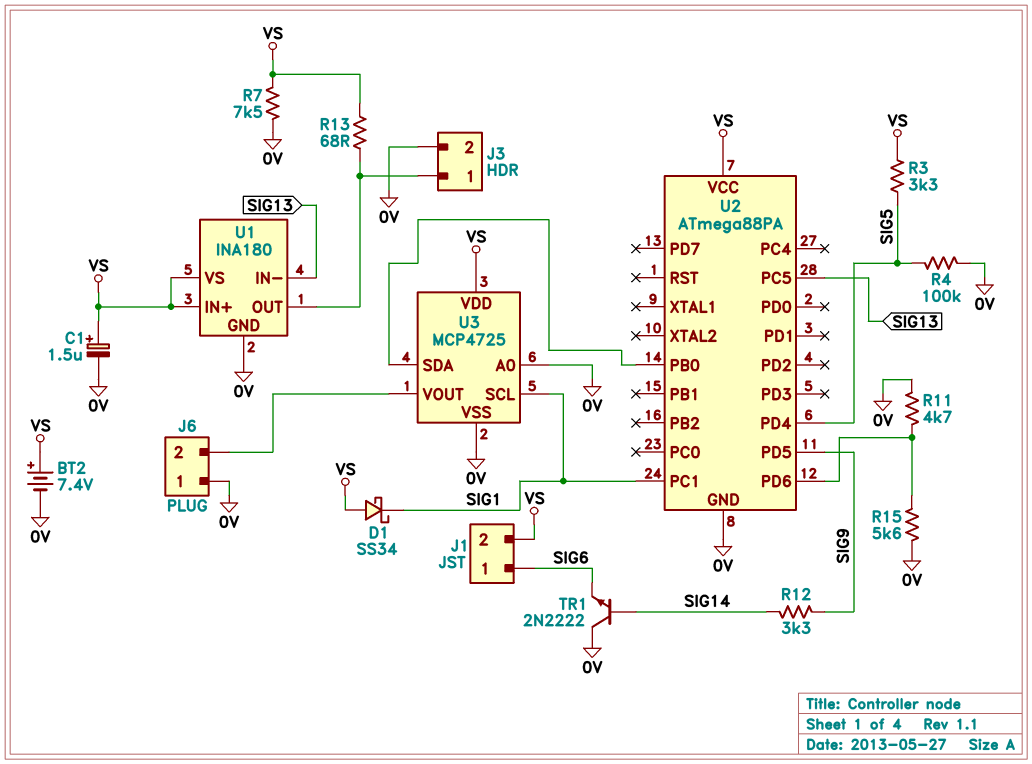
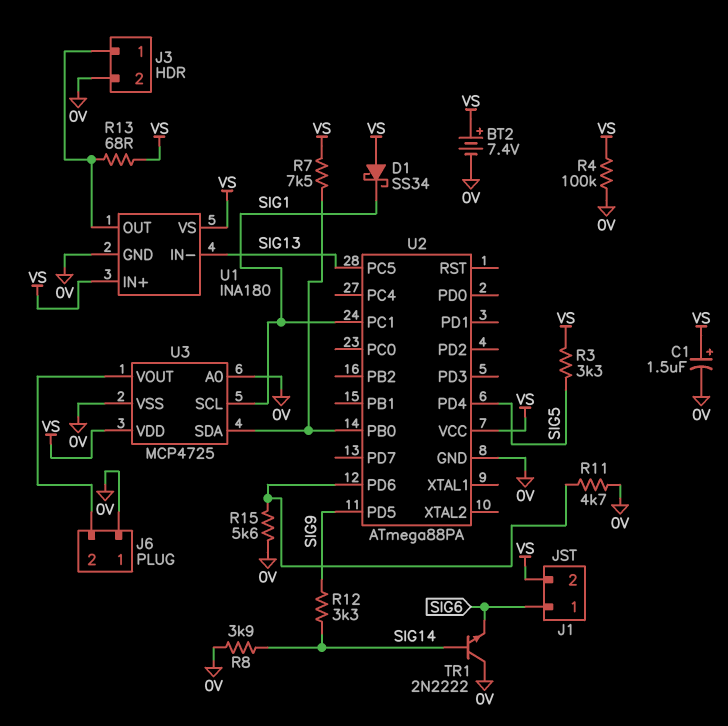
R4: 100k (0V, SIG5) -> 100k (0V, VS)
R7: 7.5k (0V, VS) -> 7.5k (U2/PB0, VS)
R8: none -> 3.9k (0V, SIG14)

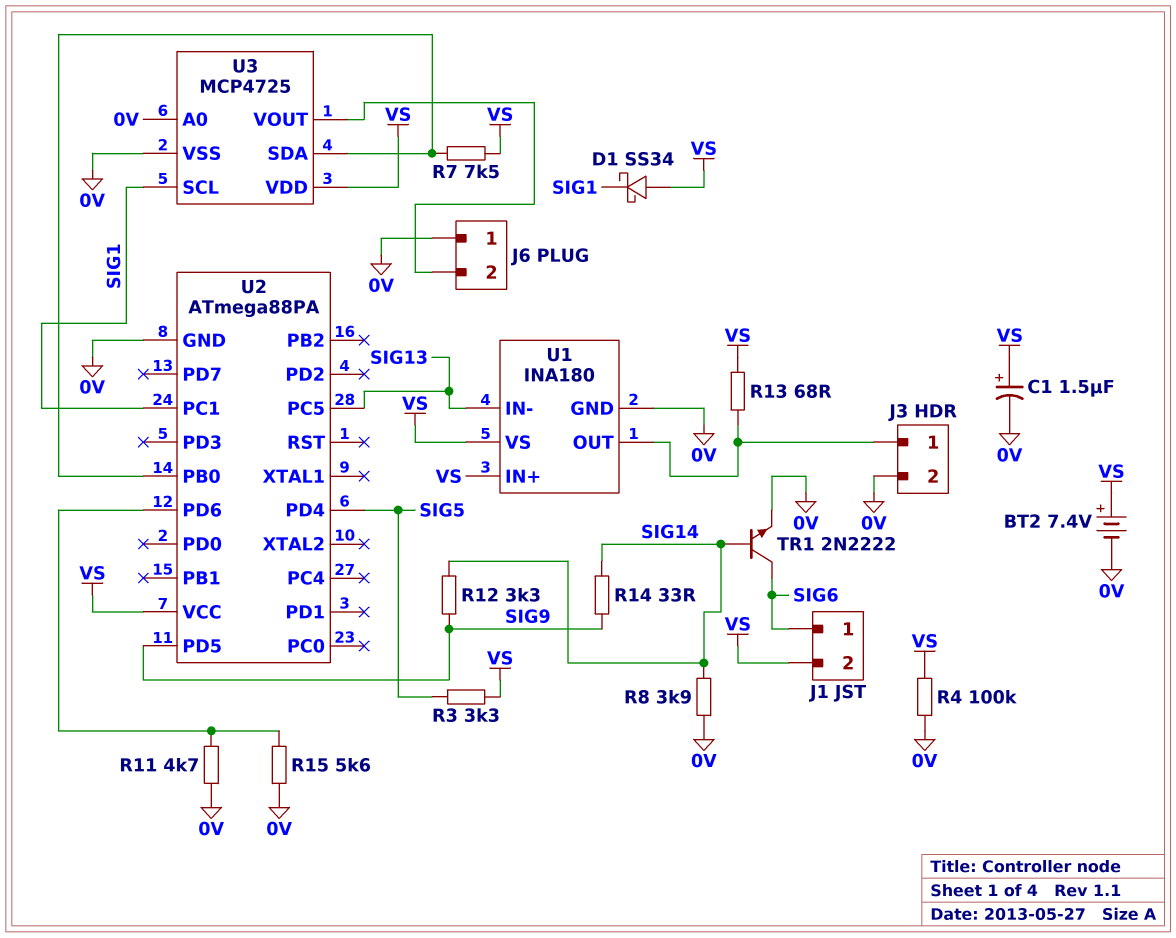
R14: none -> 33 (SIG9, SIG14)
TR1: NPN 2N2222 (B SIG14, C 0V, E SIG6) -> NPN 2N2222 (B SIG14, C SIG6, E 0V)

